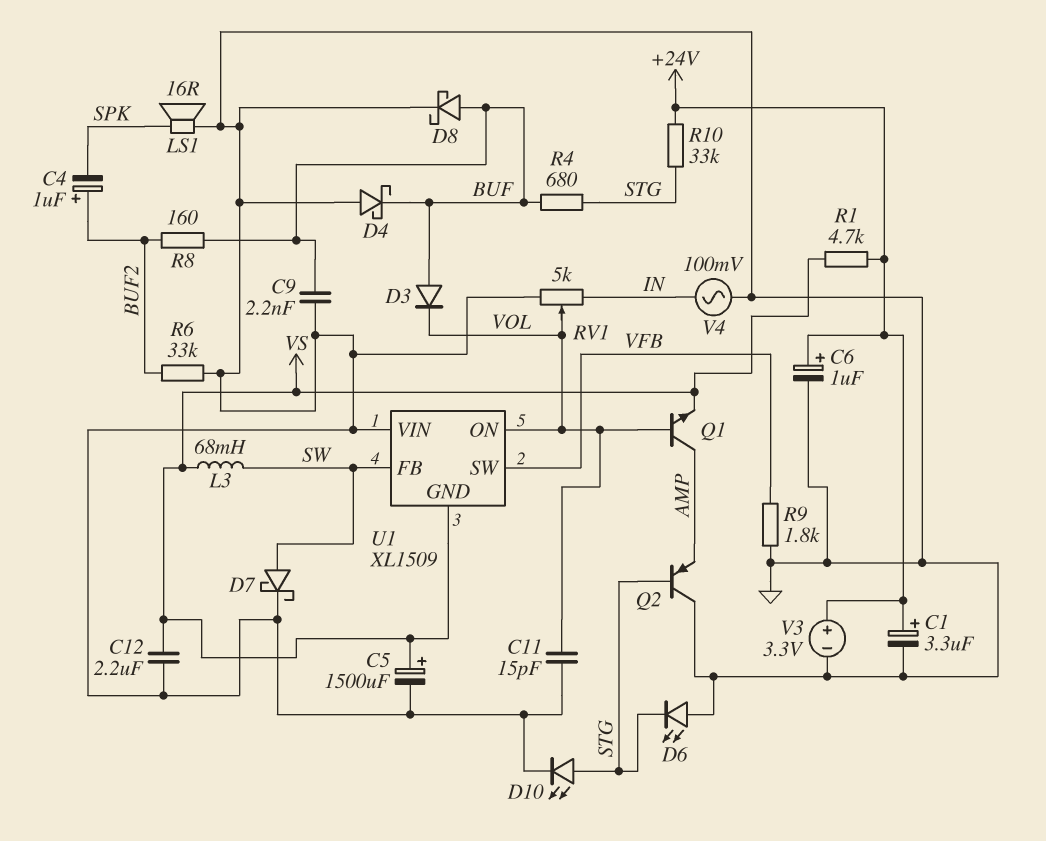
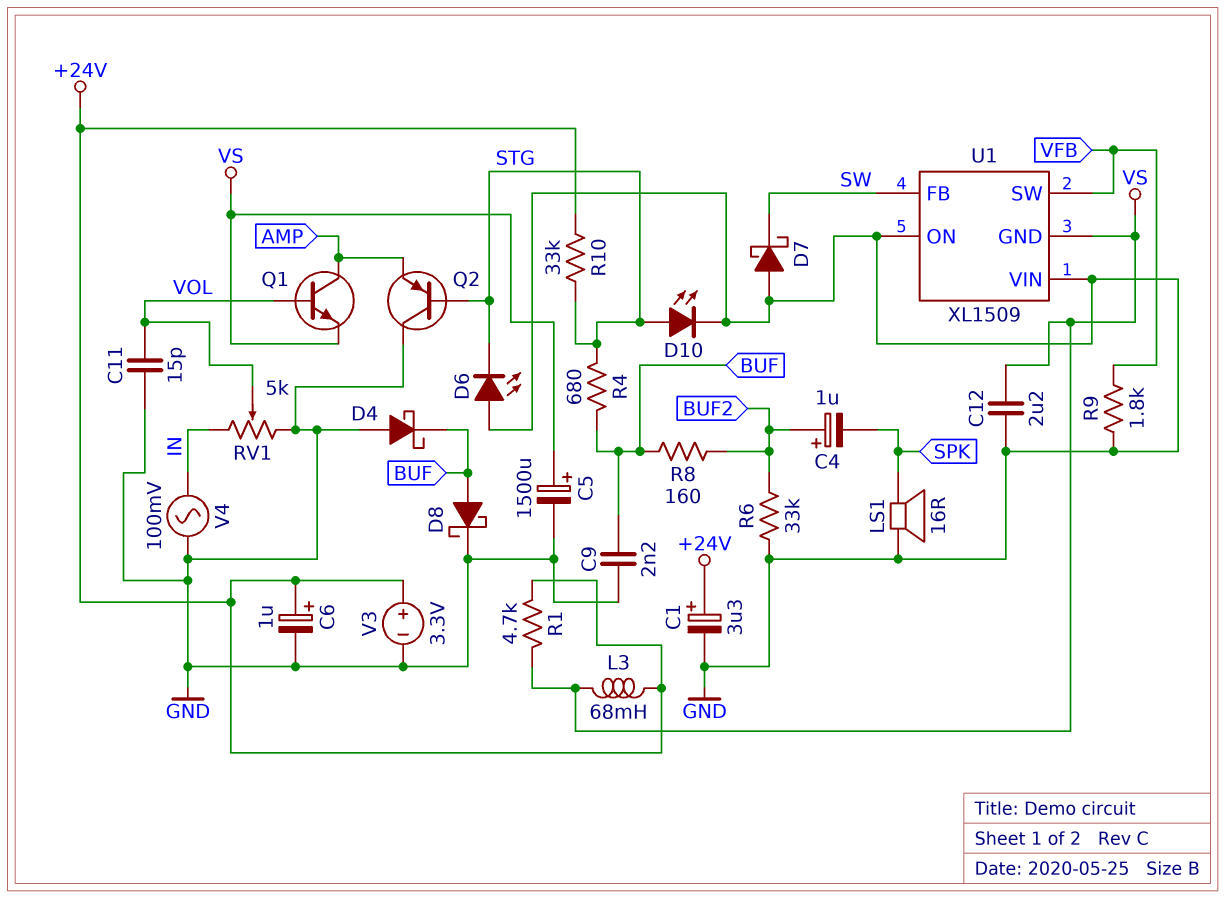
D3: diode (A BUF, K VOL) -> none
D7: schottky (A SW, K GND) -> schottky (A GND, K SW)
L3: 68mH (SW, VS) -> 68mH (+24V, VS)
U1 pin ON: VOL -> GND

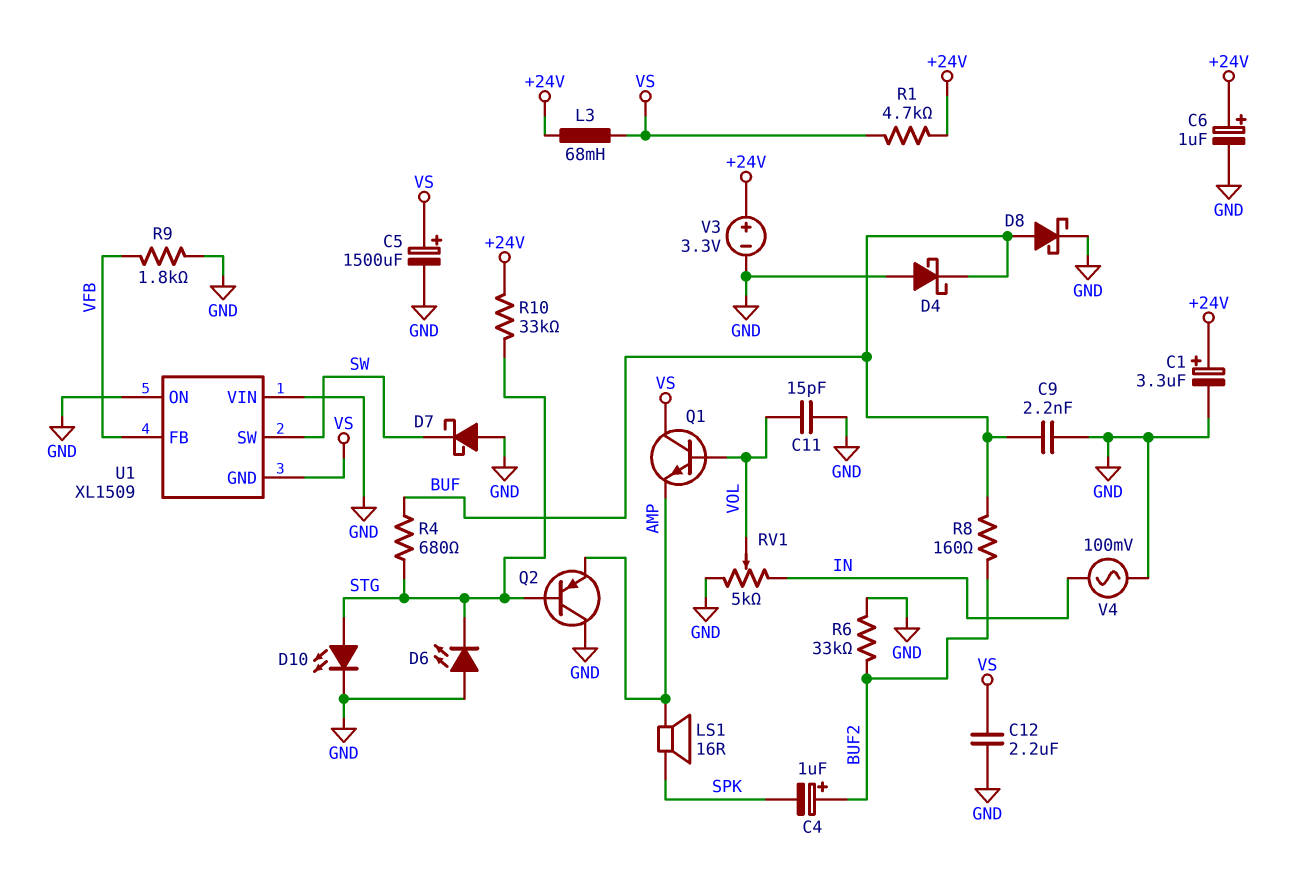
LS1: speaker 16R (GND, SPK) -> speaker 16R (AMP, SPK)
Q1: NPN (B VOL, C AMP, E VS) -> NPN (B VOL, C VS, E AMP)
U1 pin FB: SW -> VFB
U1 pin SW: VFB -> SW

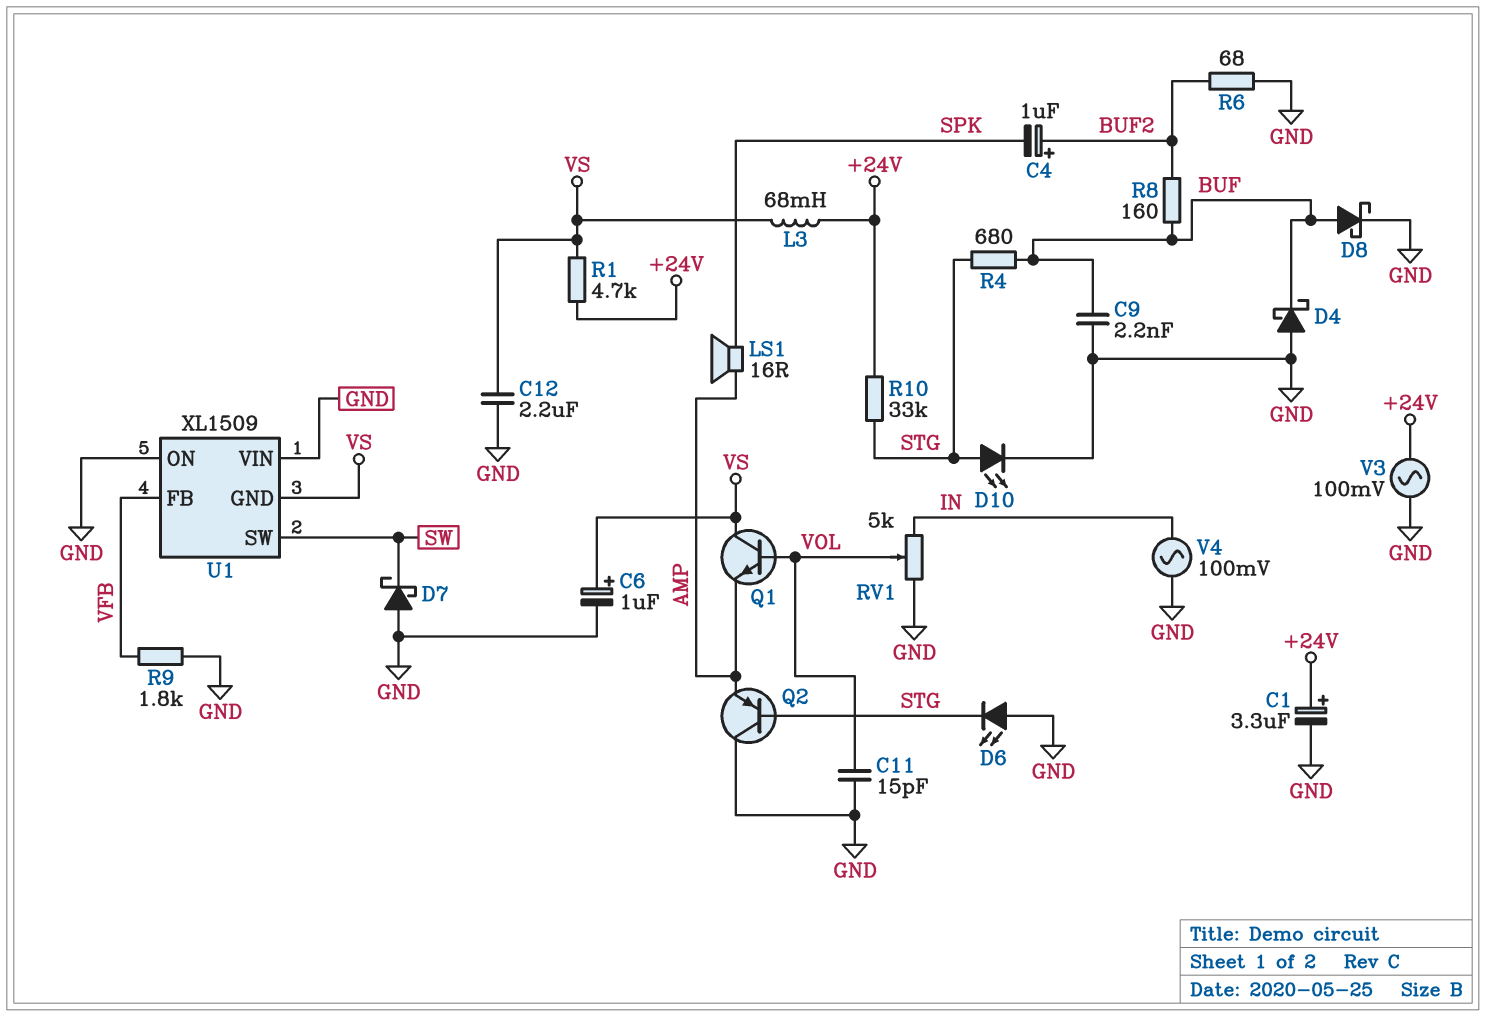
C5: 1500uF (plus VS, minus GND) -> none
C6: 1uF (plus +24V, minus GND) -> 1uF (plus VS, minus GND)
R6: 33k (BUF2, GND) -> 68 (BUF2, GND)
V3: 3.3V (plus +24V, minus GND) -> AC 100mV (+24V, GND)

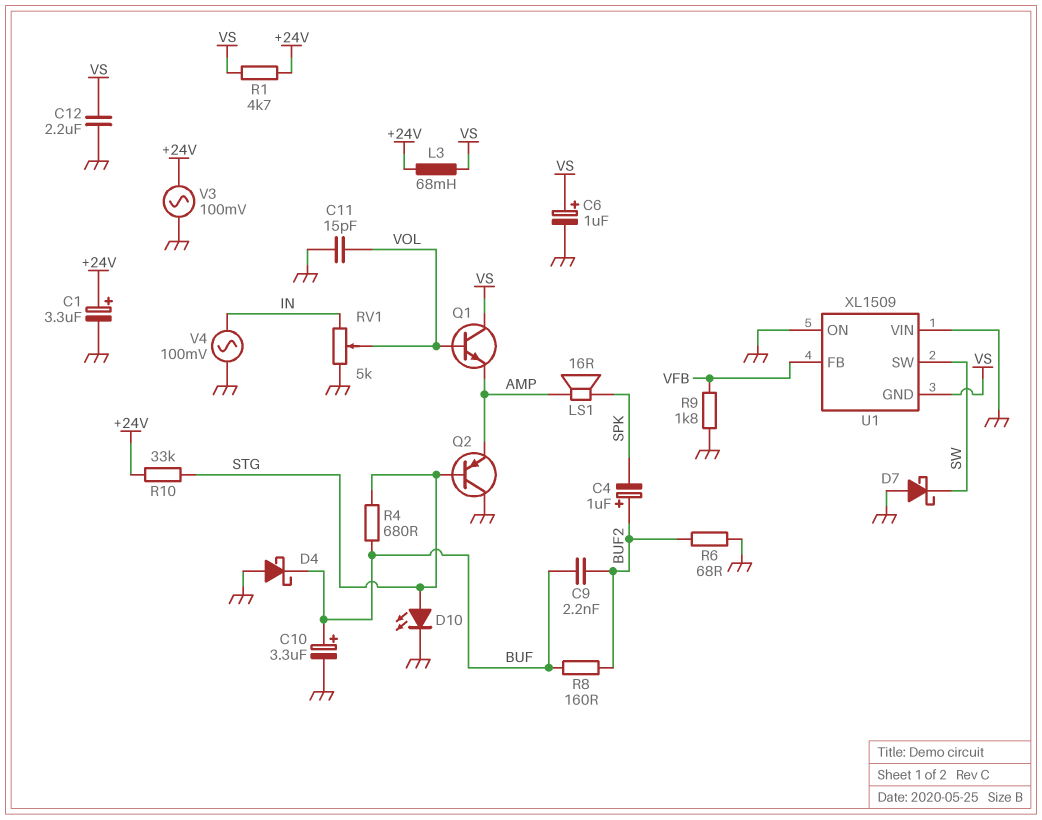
C9: 2.2nF (BUF, GND) -> 2.2nF (BUF, BUF2)
C10: none -> 3.3uF (plus BUF, minus GND)
D6: LED (A GND, K STG) -> none
D8: schottky (A BUF, K GND) -> none

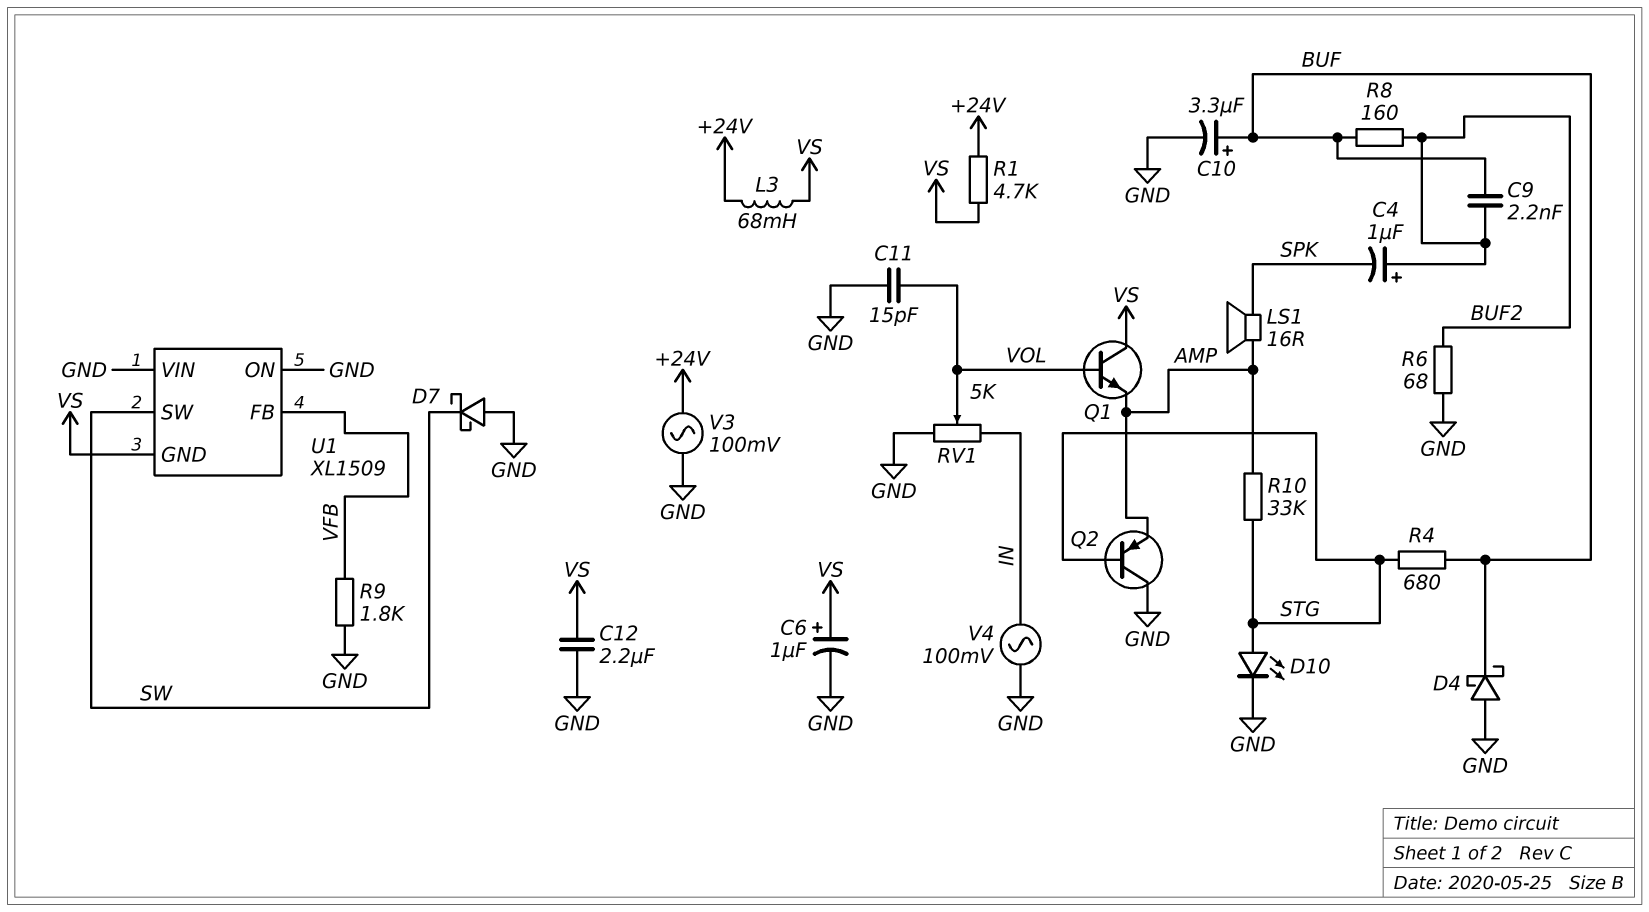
C1: 3.3uF (plus +24V, minus GND) -> none
R10: 33k (+24V, STG) -> 33k (AMP, STG)

